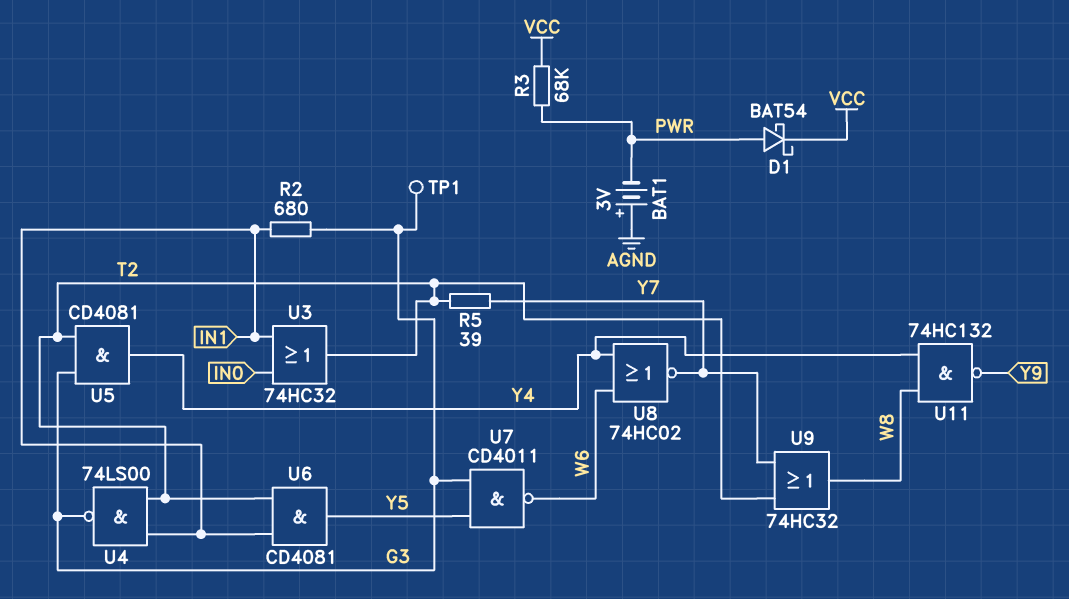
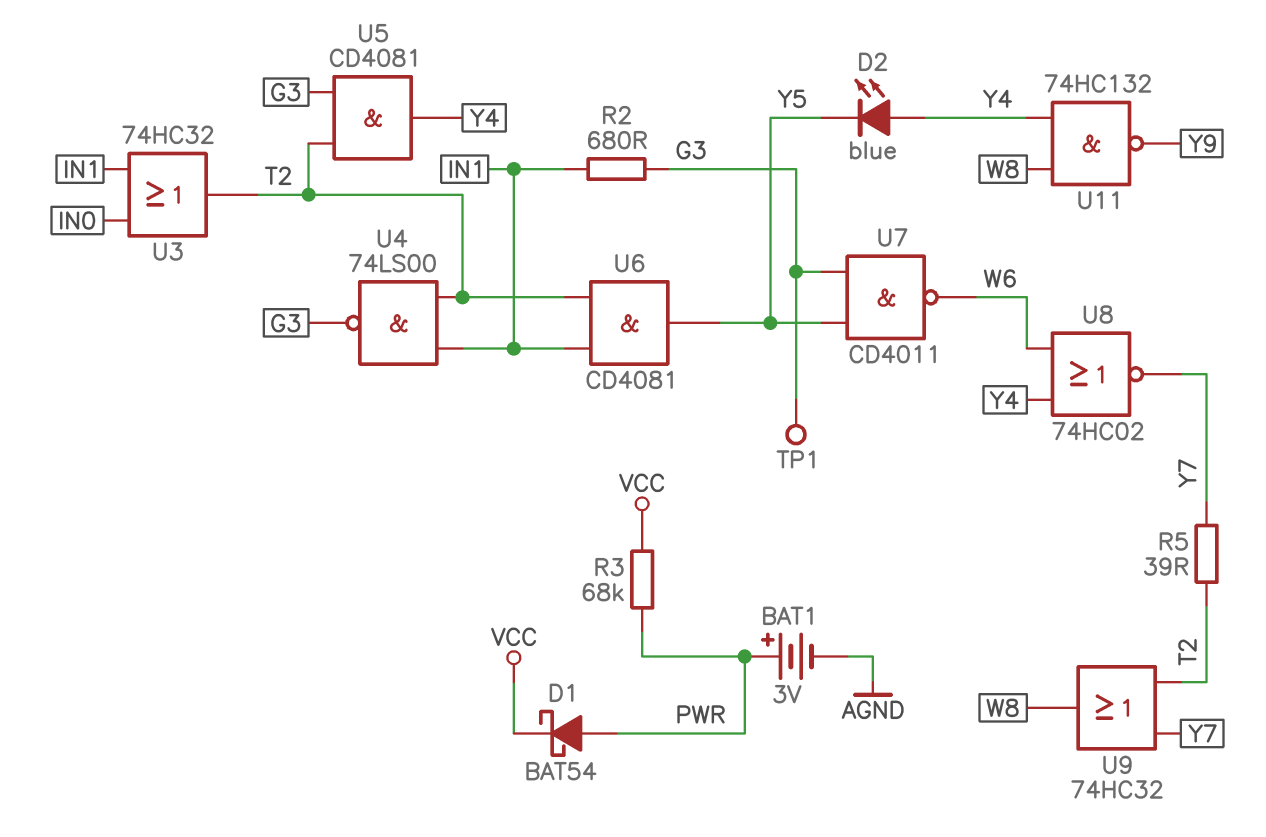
BAT1: 3V (plus AGND, minus PWR) -> 3V (plus PWR, minus AGND)
D2: none -> LED blue (A Y4, K Y5)

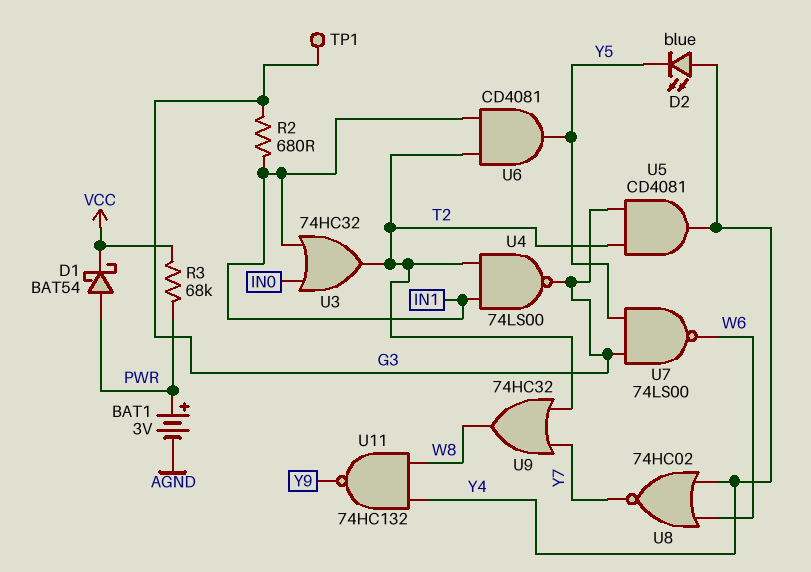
R5: 39 (T2, Y7) -> none
U7: NAND CD4011 (in G3, in Y5, out W6) -> NAND 74LS00 (in G3, in Y5, out W6)

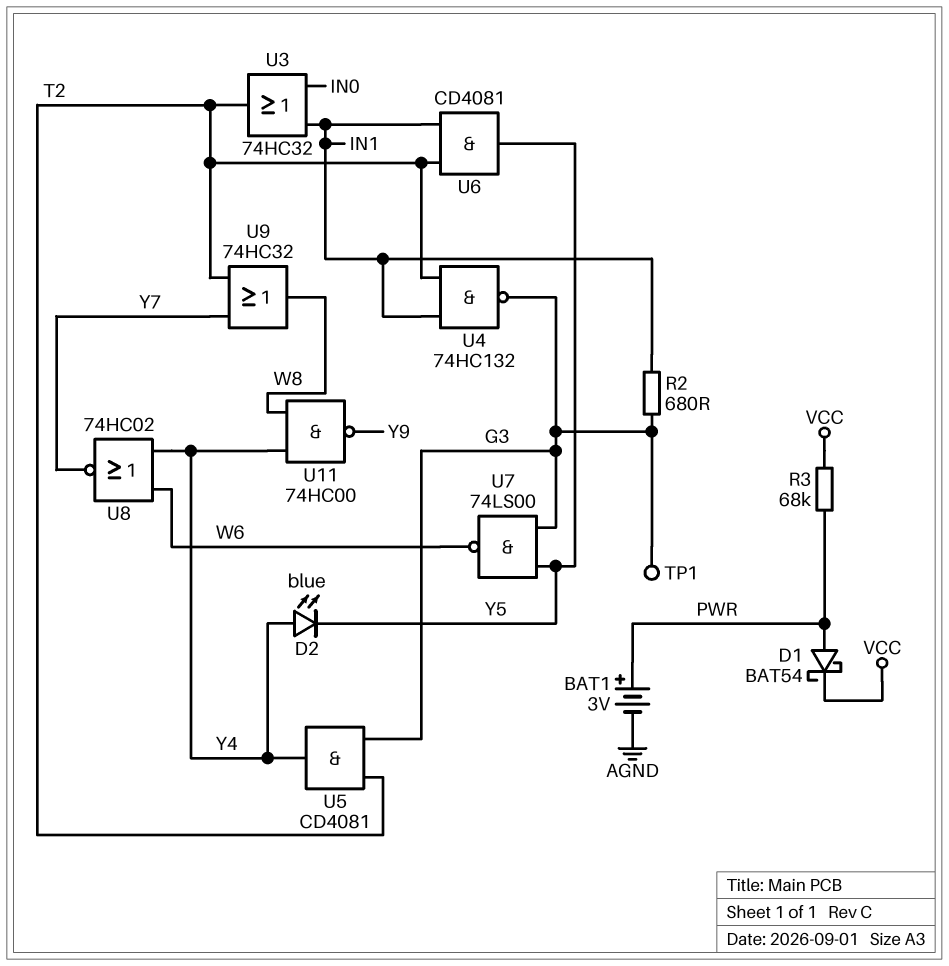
U4: NAND 74LS00 (in IN1, in T2, out G3) -> NAND 74HC132 (in IN1, in T2, out G3)
U11: NAND 74HC132 (in W8, in Y4, out Y9) -> NAND 74HC00 (in W8, in Y4, out Y9)

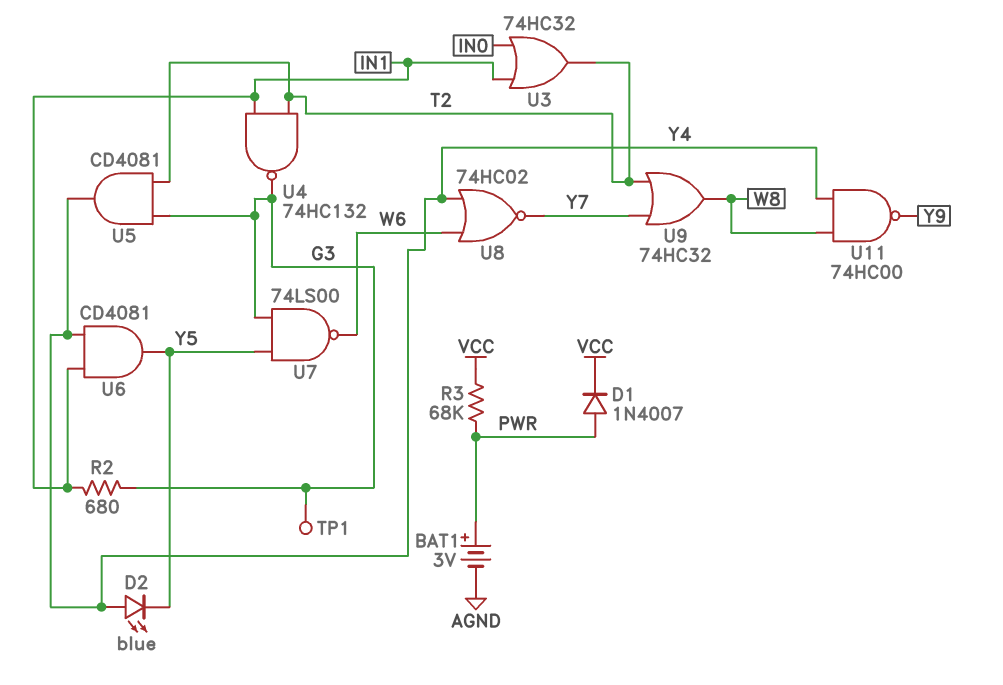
D1: schottky BAT54 (A PWR, K VCC) -> diode 1N4007 (A PWR, K VCC)
U6: AND CD4081 (in IN1, in T2, out Y5) -> AND CD4081 (in IN1, in Y4, out Y5)

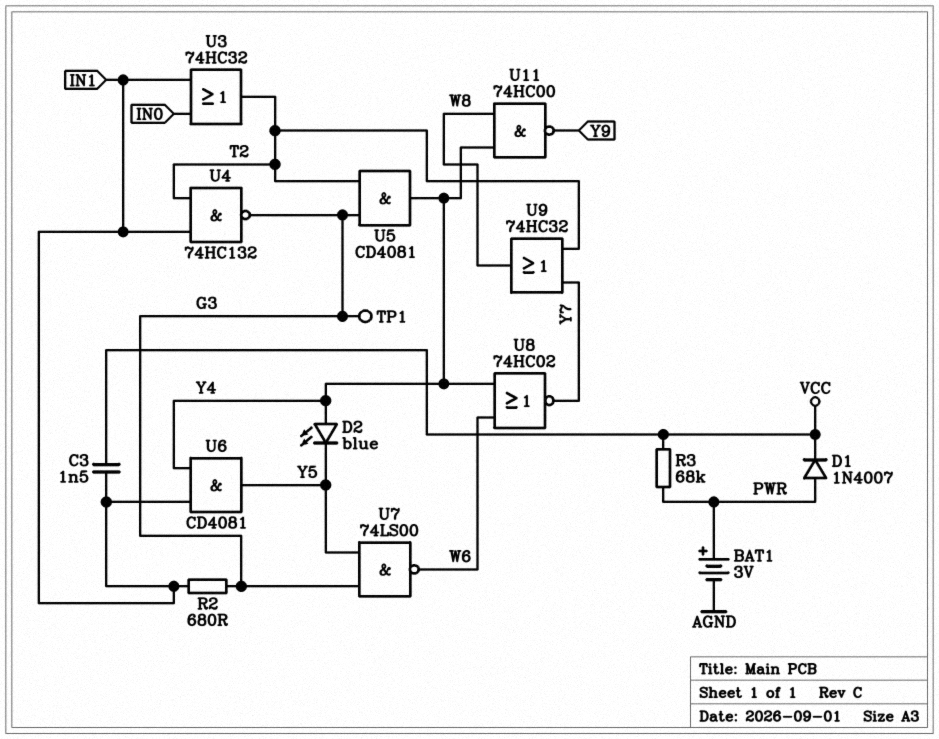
C3: none -> 1.5nF (IN1, VCC)

